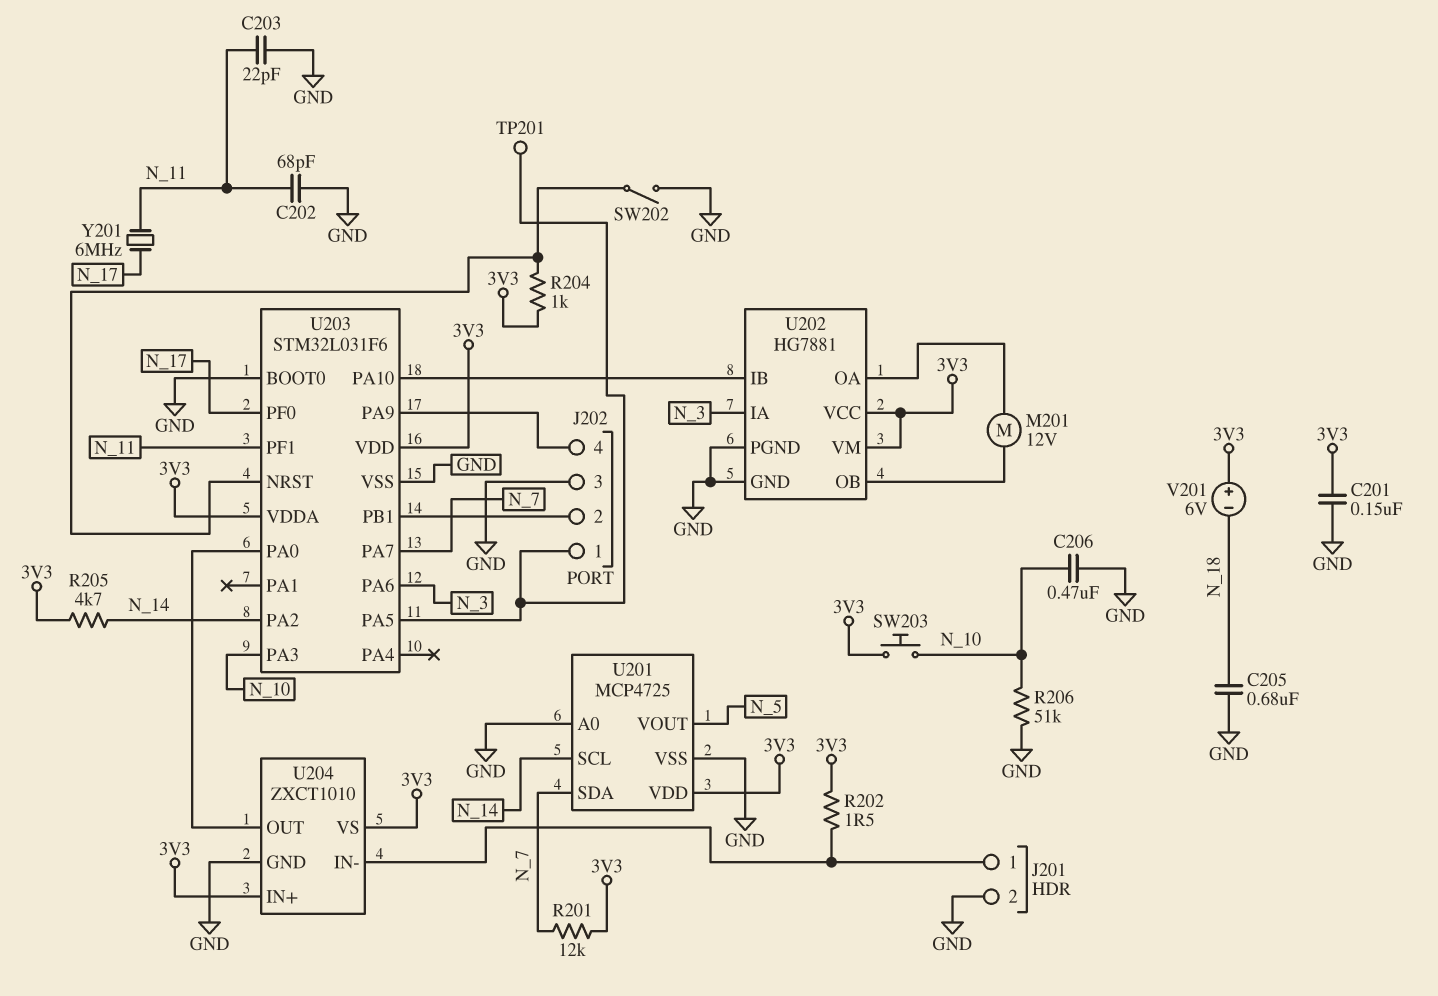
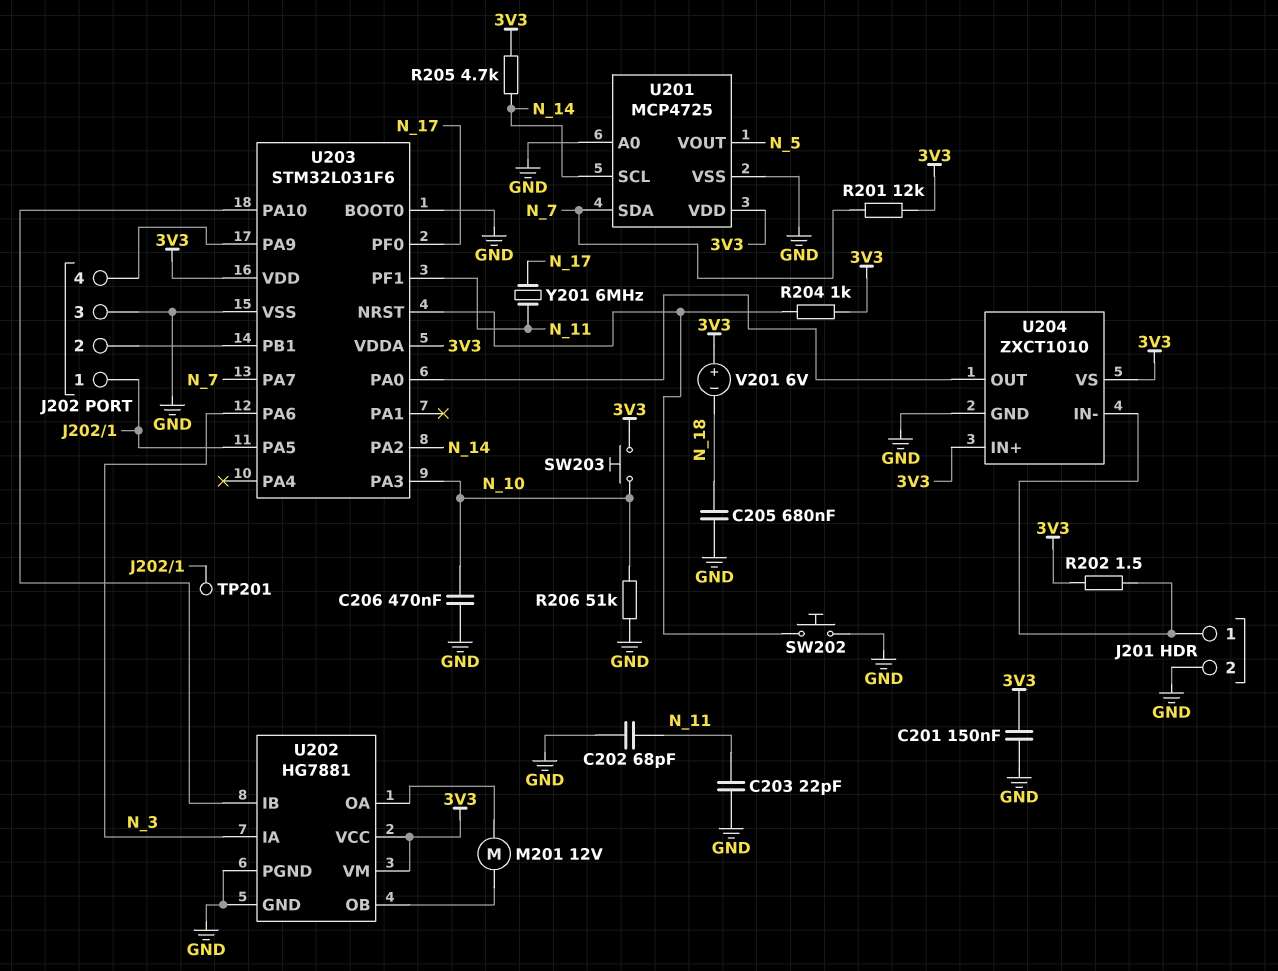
SW202: switch (GND, U203/NRST) -> button (GND, U203/NRST)

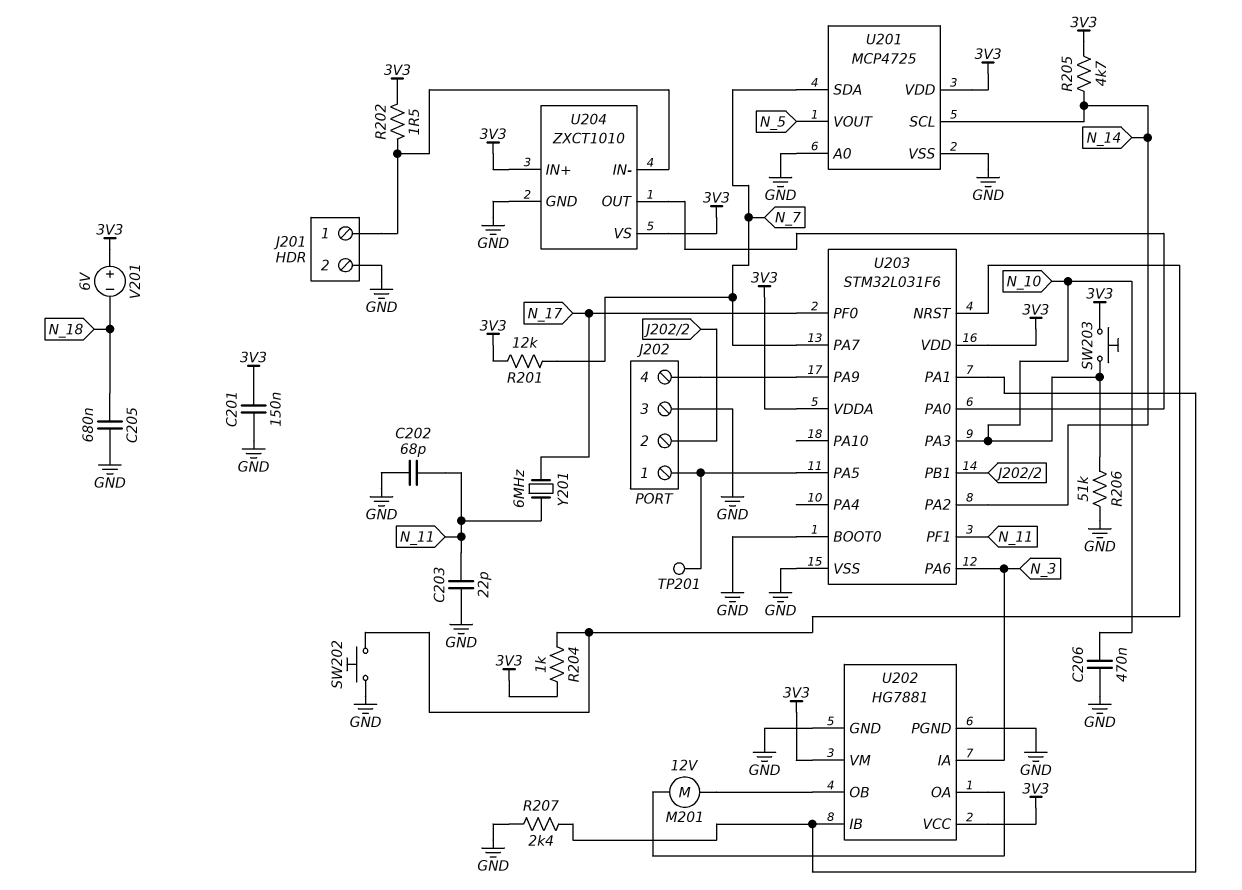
R207: none -> 2.4k (GND, U202/IB)
U203 pin PA1: none -> U202/IB
U203 pin PA10: U202/IB -> none

